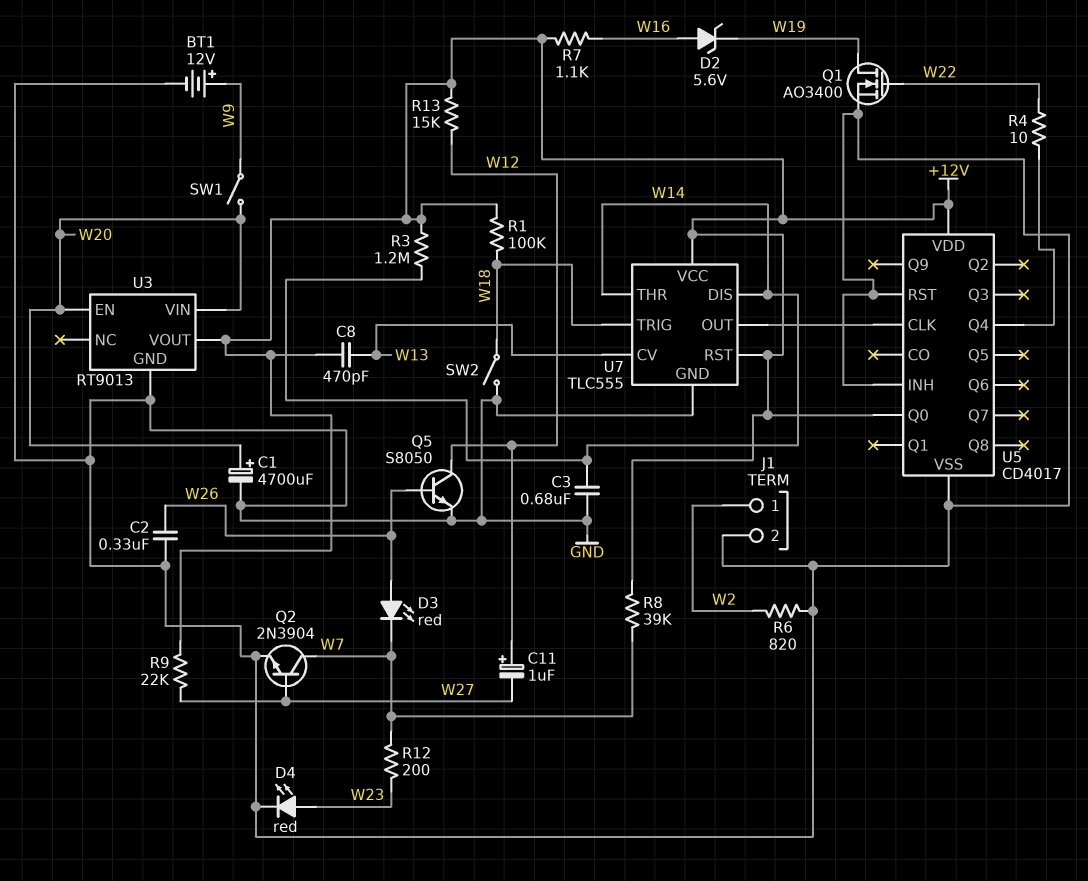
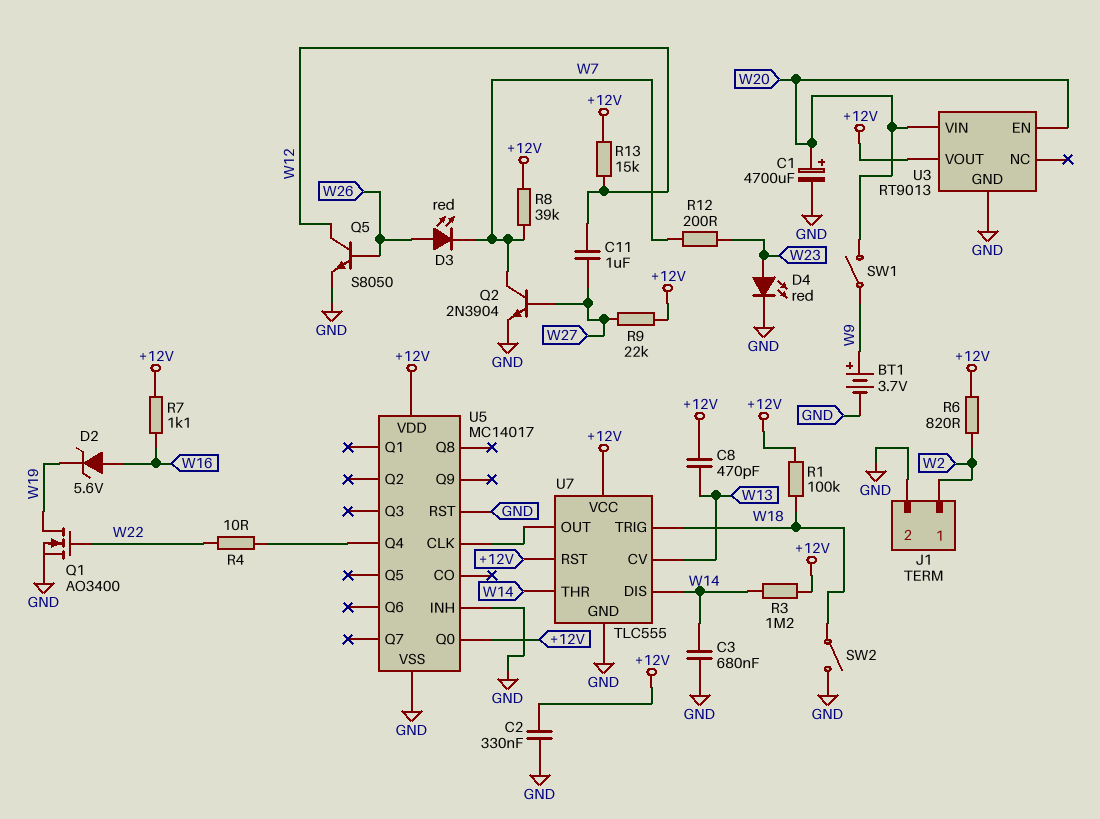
BT1: 12V (plus W9, minus GND) -> 3.7V (plus W9, minus GND)
C2: 330nF (GND, W26) -> 330nF (+12V, GND)
C11: 1uF (plus W12, minus W27) -> 1uF (W12, W27)
R6: 820 (GND, W2) -> 820 (+12V, W2)
U5: CD4017 -> MC14017

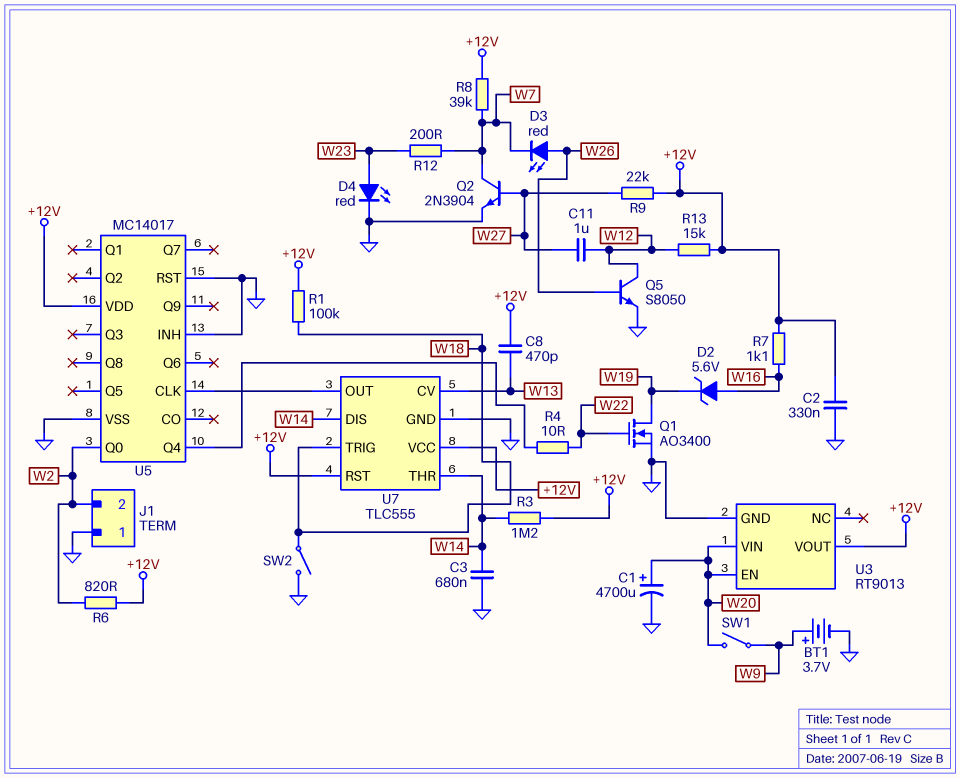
J1 pin 1: W2 -> GND
J1 pin 2: GND -> W2
U5 pin Q0: +12V -> W2

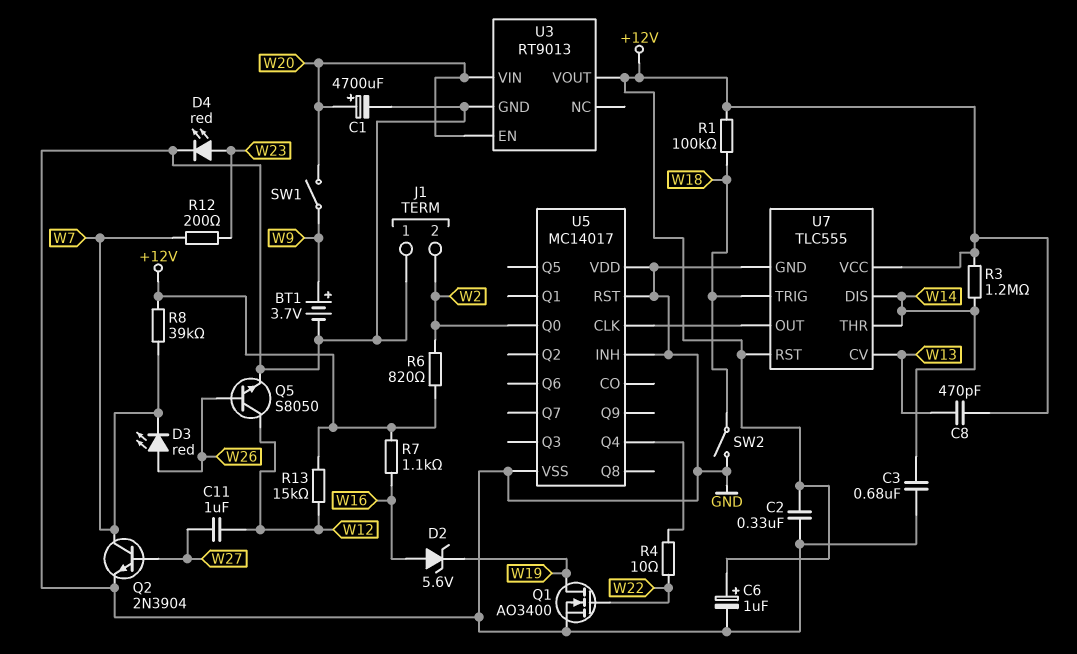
C6: none -> 1uF (plus +12V, minus GND)
R9: 22k (+12V, W27) -> none
U5 pin VDD: +12V -> GND

